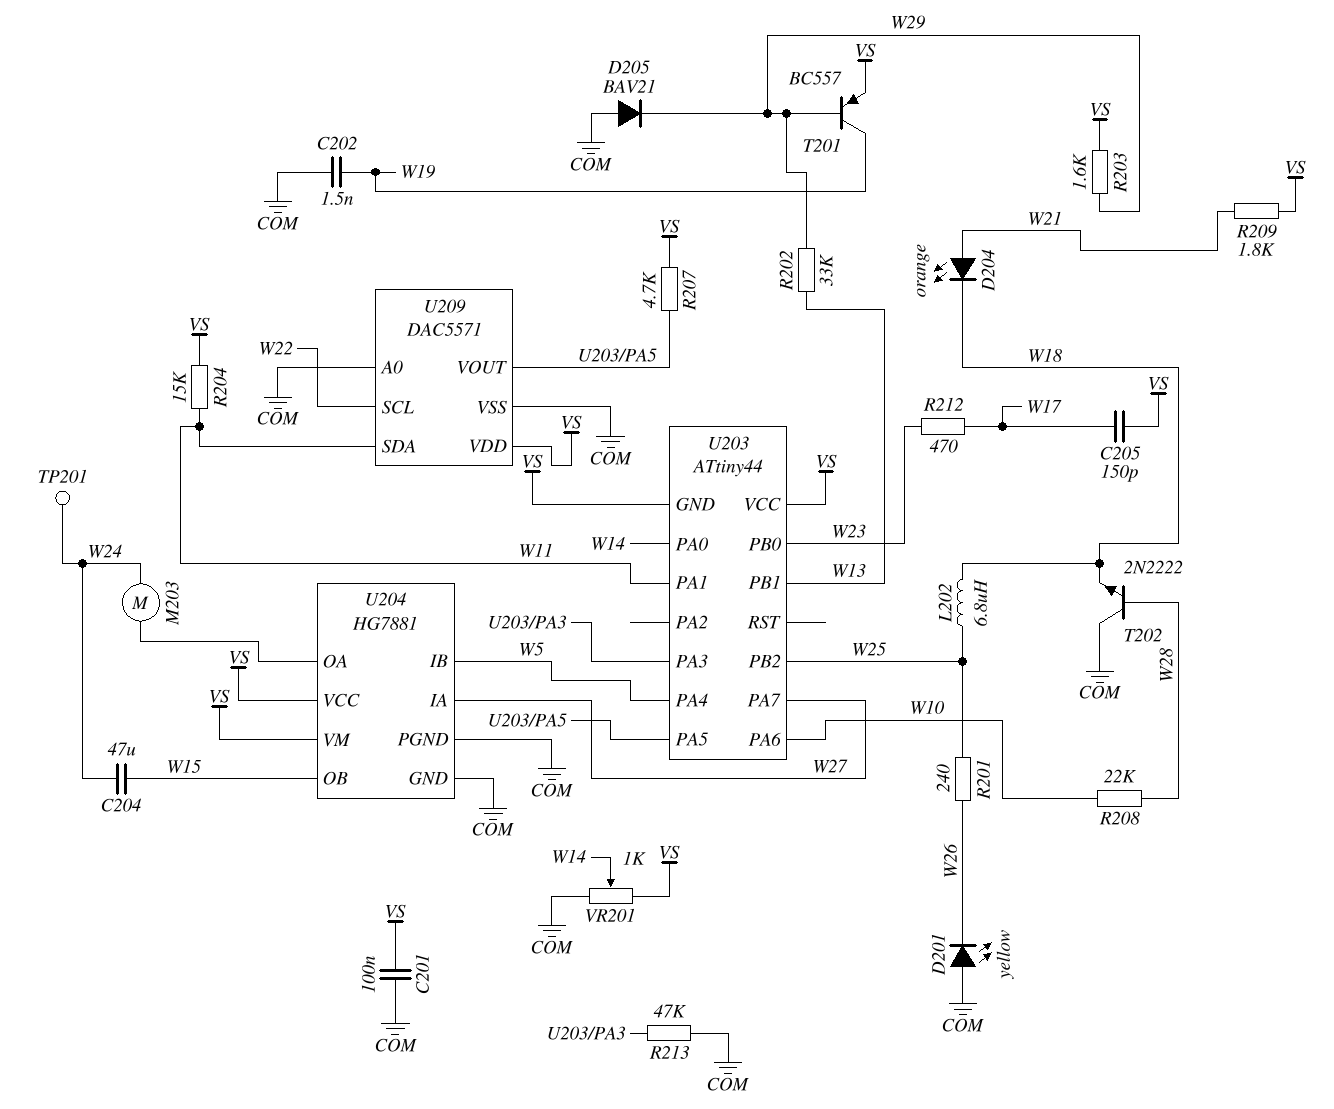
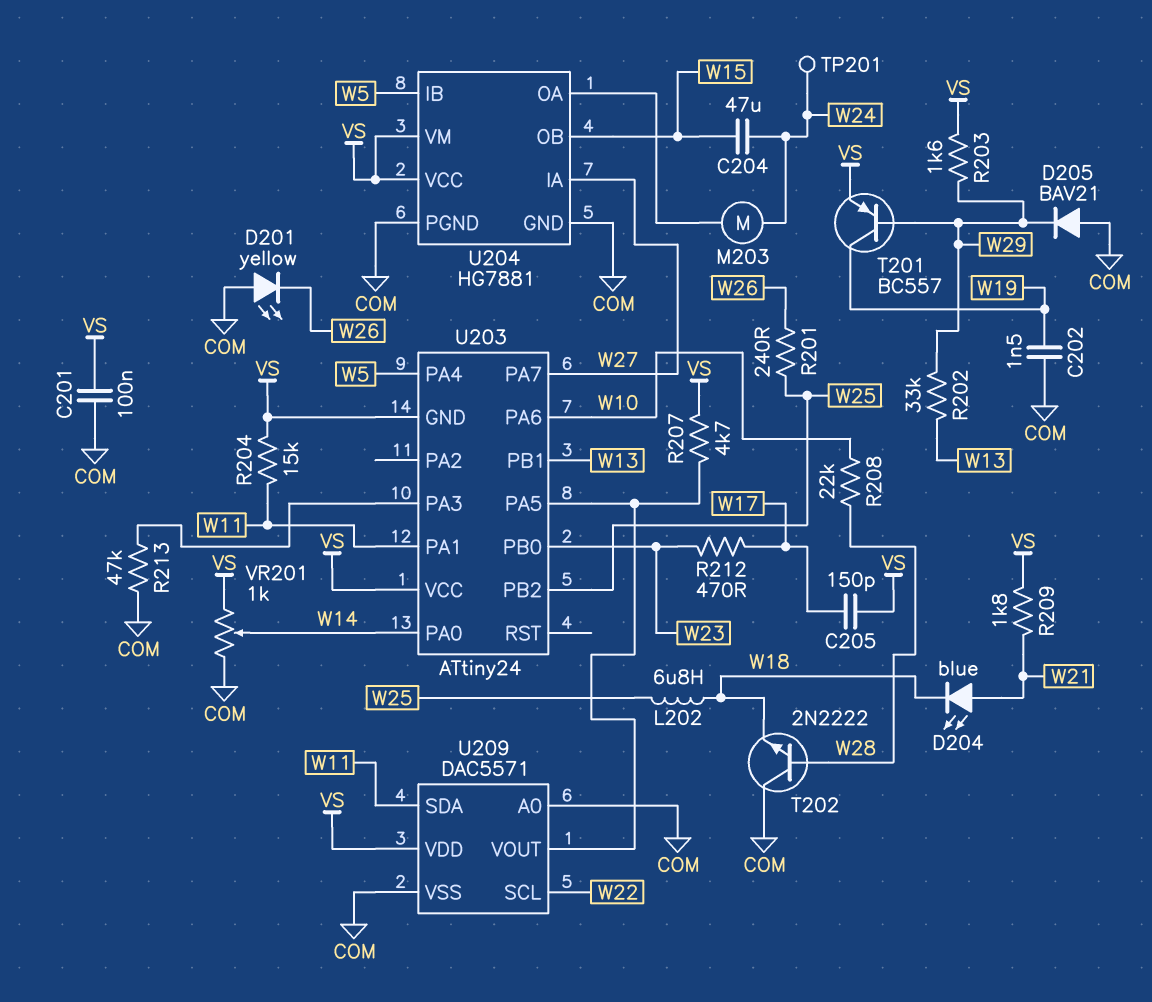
D204: LED orange (A W21, K W18) -> LED blue (A W21, K W18)
U203: ATtiny44 -> ATtiny24

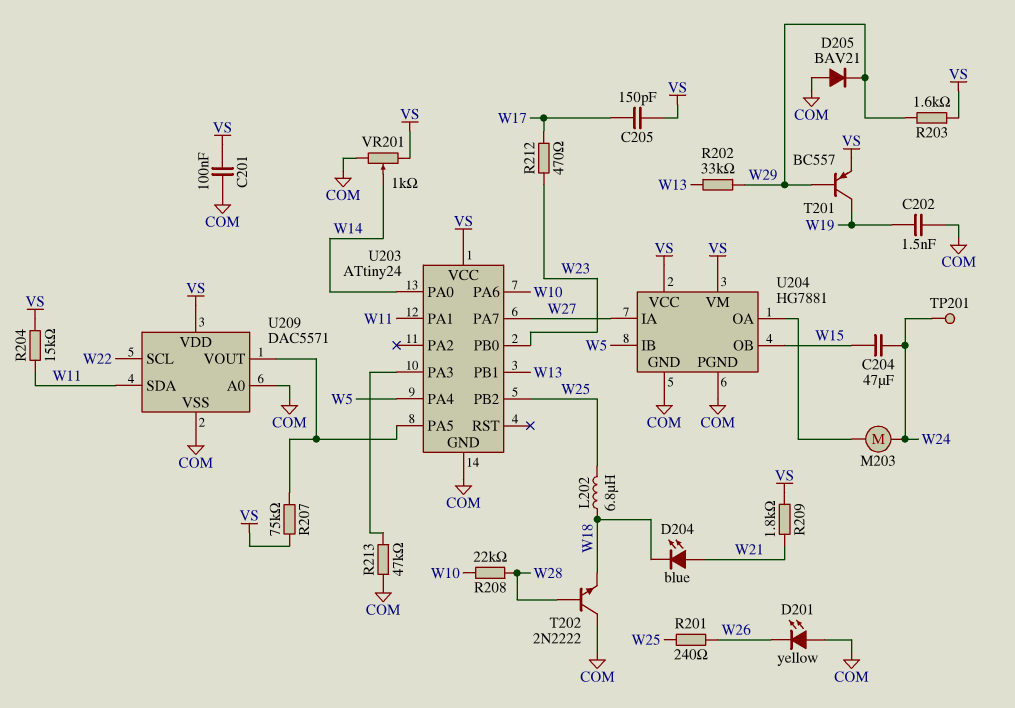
R207: 4.7k (U203/PA5, VS) -> 75k (U203/PA5, VS)
U203 pin GND: VS -> COM

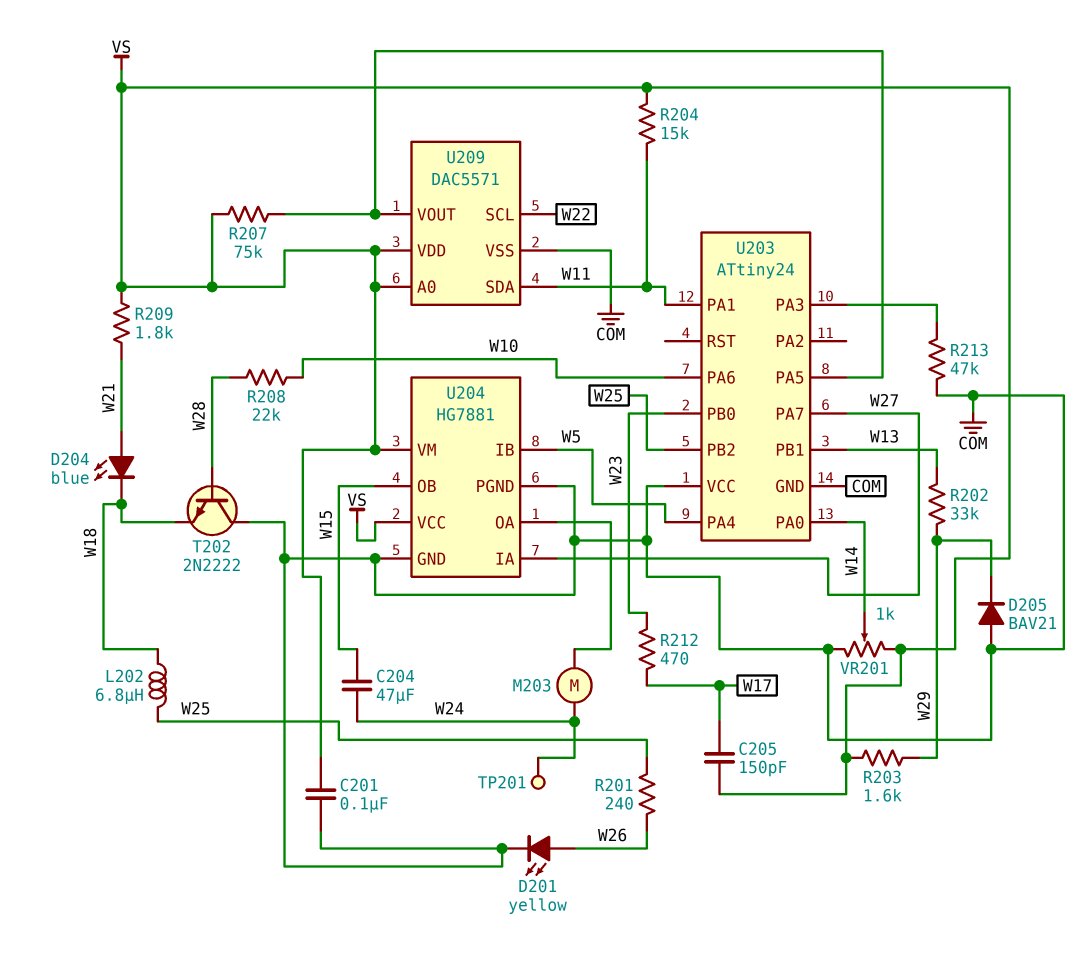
C202: 1.5nF (COM, W19) -> none
D201: LED yellow (A COM, K W26) -> LED yellow (A W26, K COM)
T201: PNP BC557 (B W29, C W19, E VS) -> none
U203 pin VCC: VS -> COM
U209 pin A0: COM -> VS

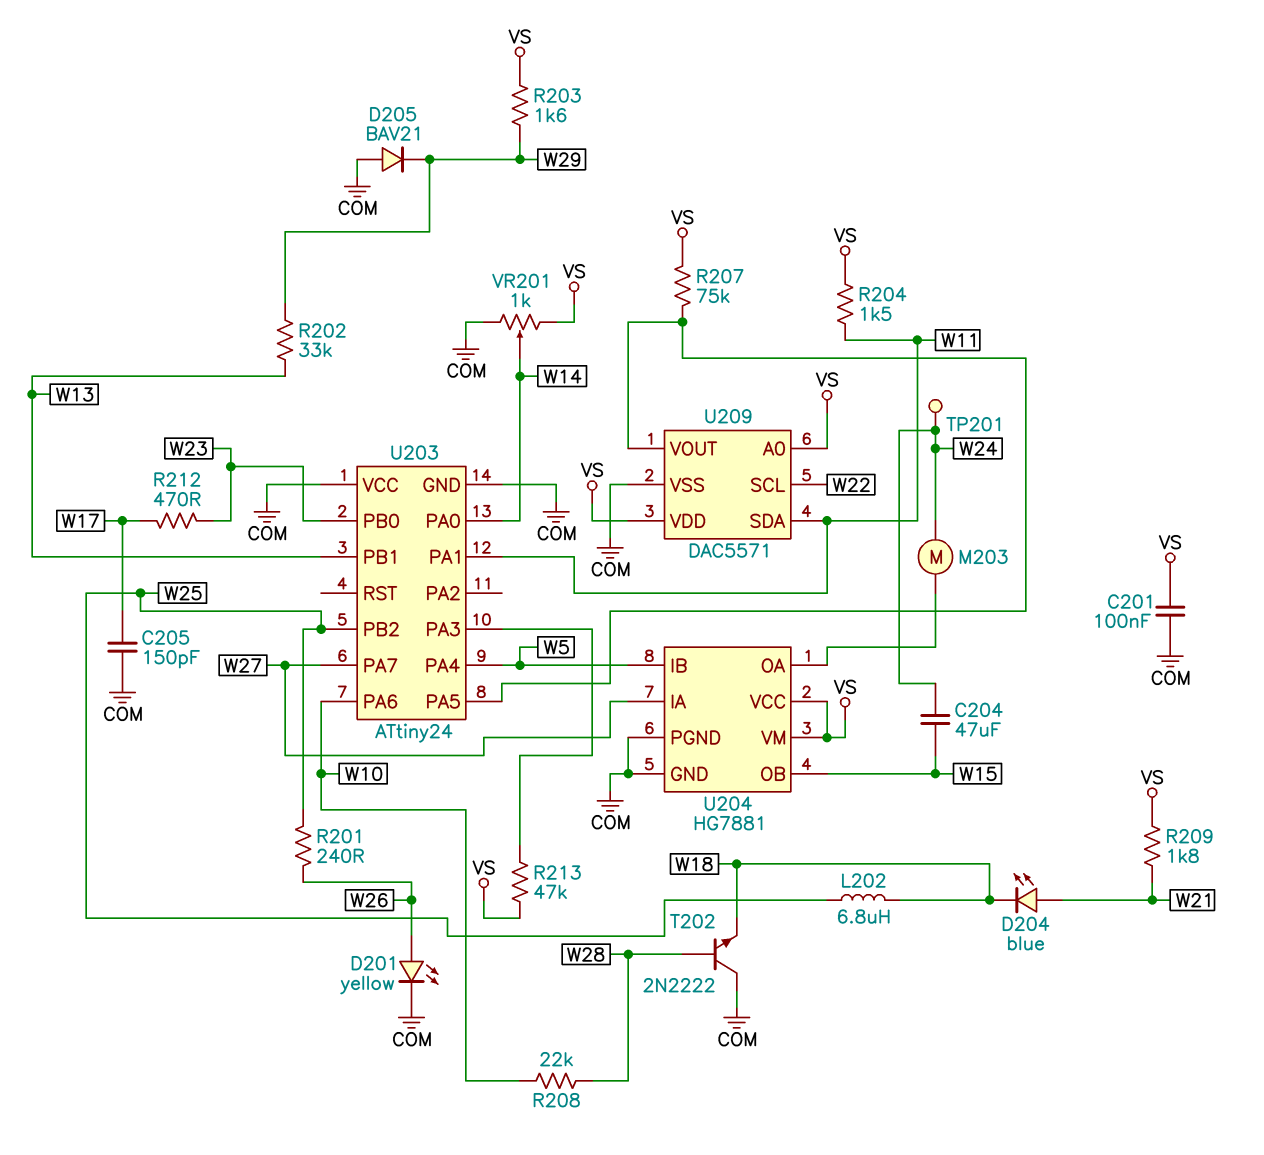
C205: 150pF (VS, W17) -> 150pF (COM, W17)
R204: 15k (VS, W11) -> 1.5k (VS, W11)
R213: 47k (COM, U203/PA3) -> 47k (U203/PA3, VS)

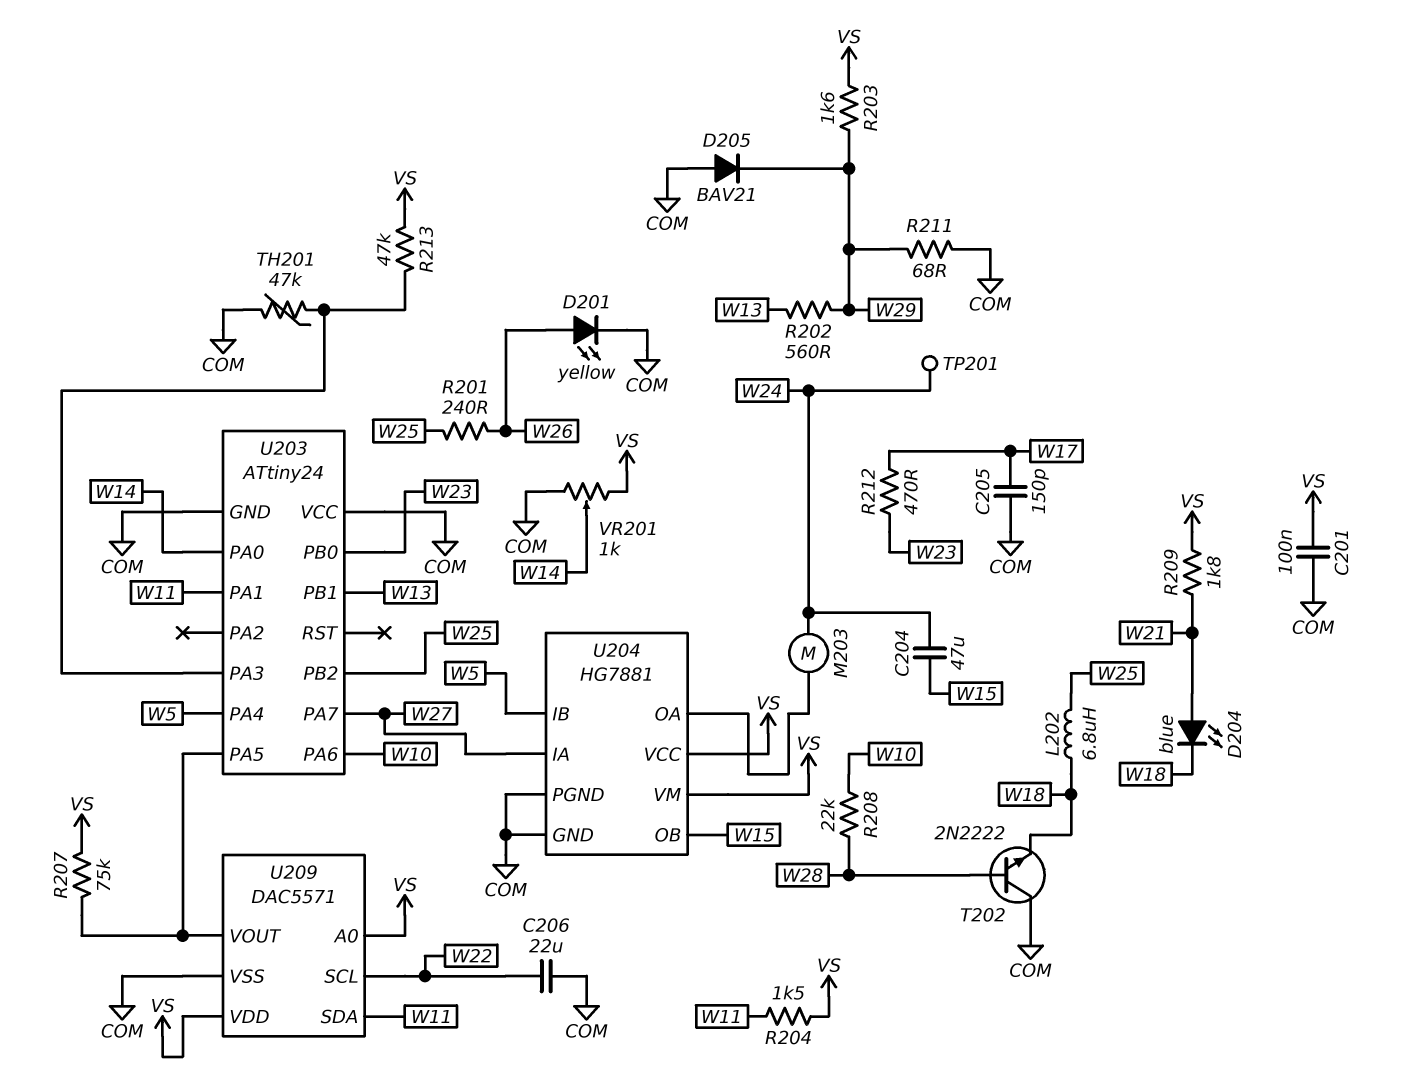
C206: none -> 22uF (COM, W22)
R202: 33k (W13, W29) -> 560 (W13, W29)
R211: none -> 68 (COM, W29)
TH201: none -> 47k (COM, U203/PA3)

